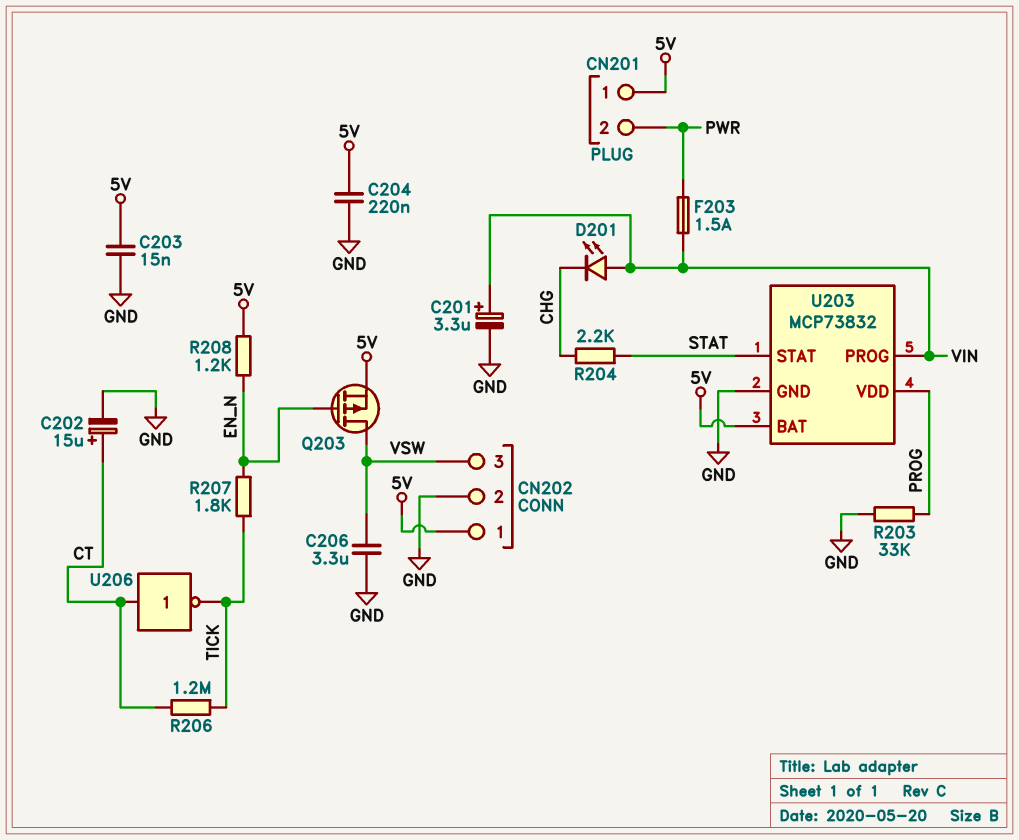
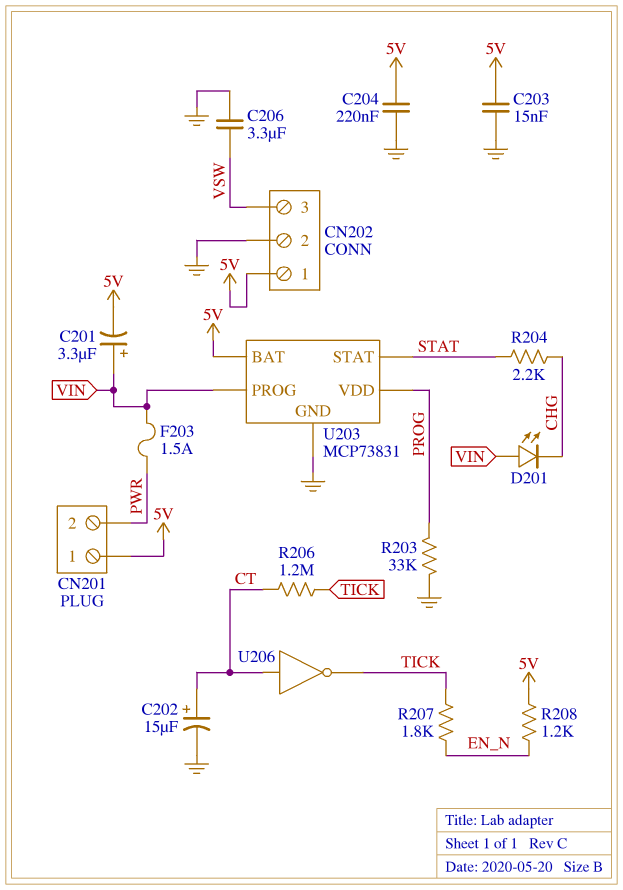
C201: 3.3uF (plus VIN, minus GND) -> 3.3uF (plus VIN, minus 5V)
Q203: PMOS (G EN_N, D VSW, S 5V) -> none
U203: MCP73832 -> MCP73831

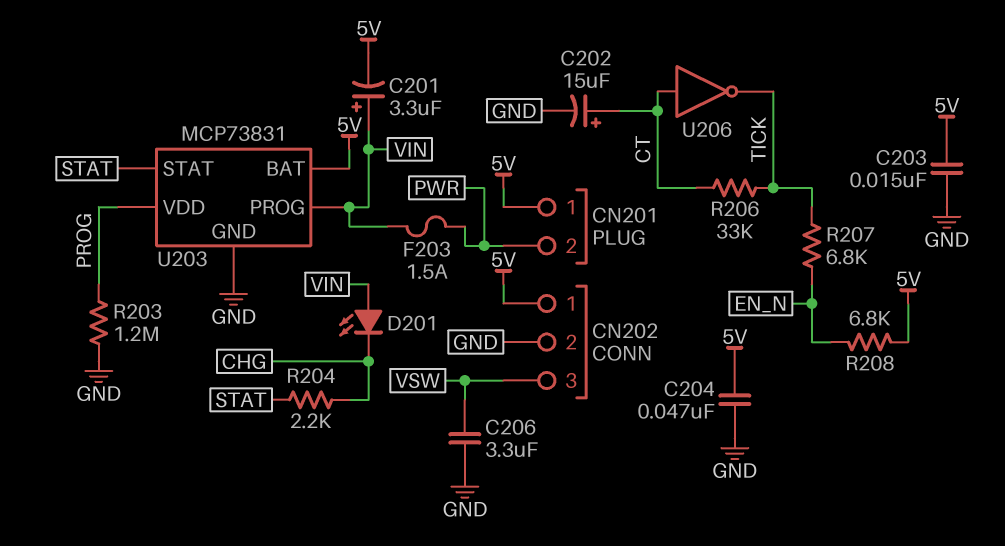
C204: 220nF (5V, GND) -> 47nF (5V, GND)
R203: 33k (GND, PROG) -> 1.2M (GND, PROG)
R206: 1.2M (CT, TICK) -> 33k (CT, TICK)
R207: 1.8k (EN_N, TICK) -> 6.8k (EN_N, TICK)
R208: 1.2k (5V, EN_N) -> 6.8k (5V, EN_N)

